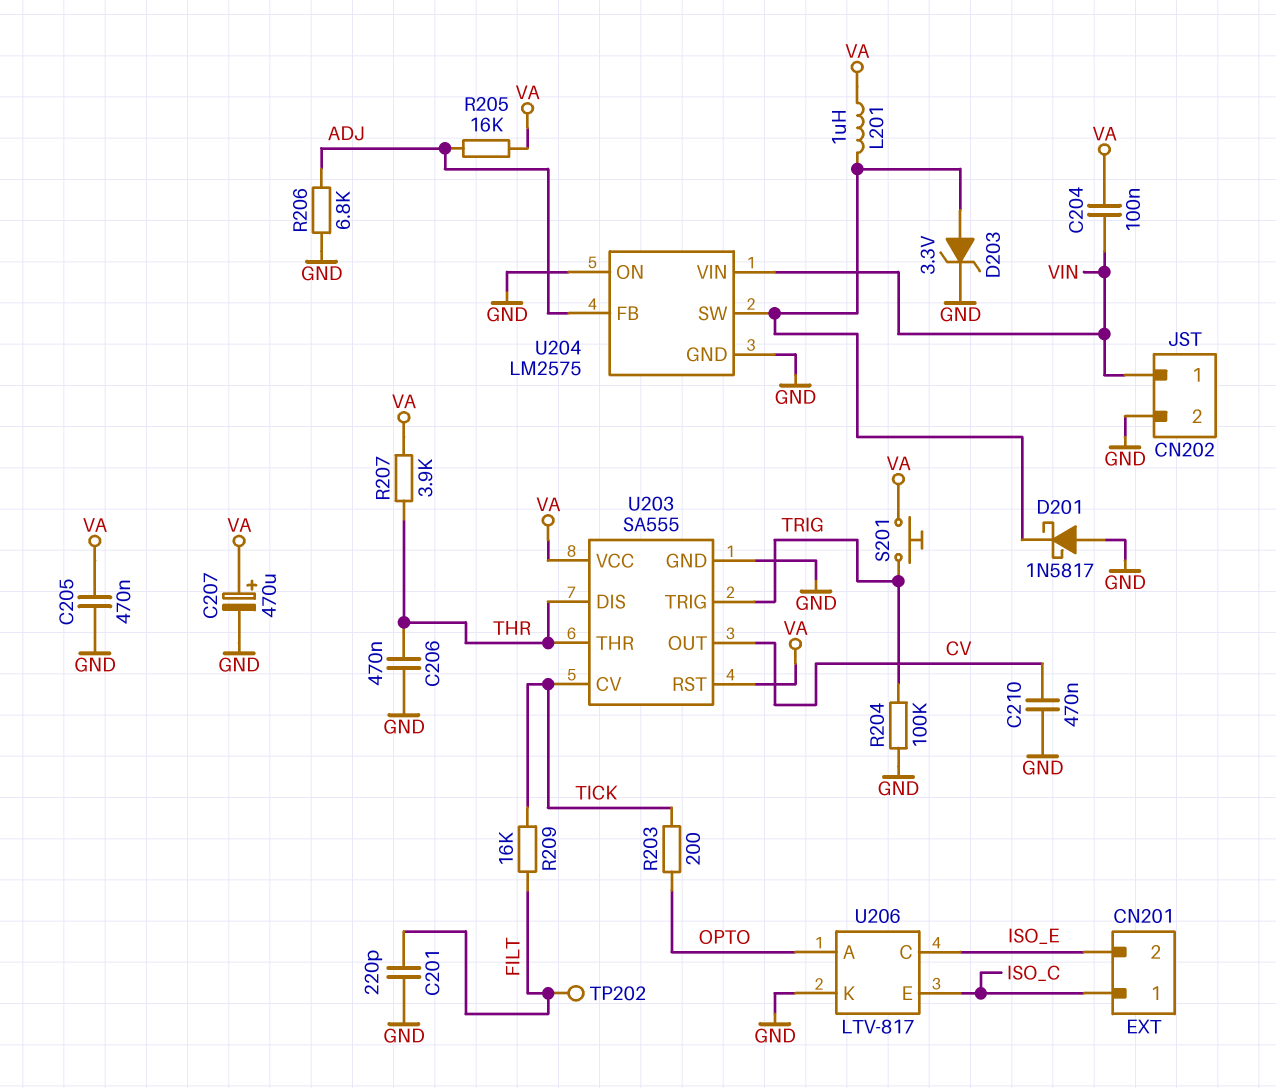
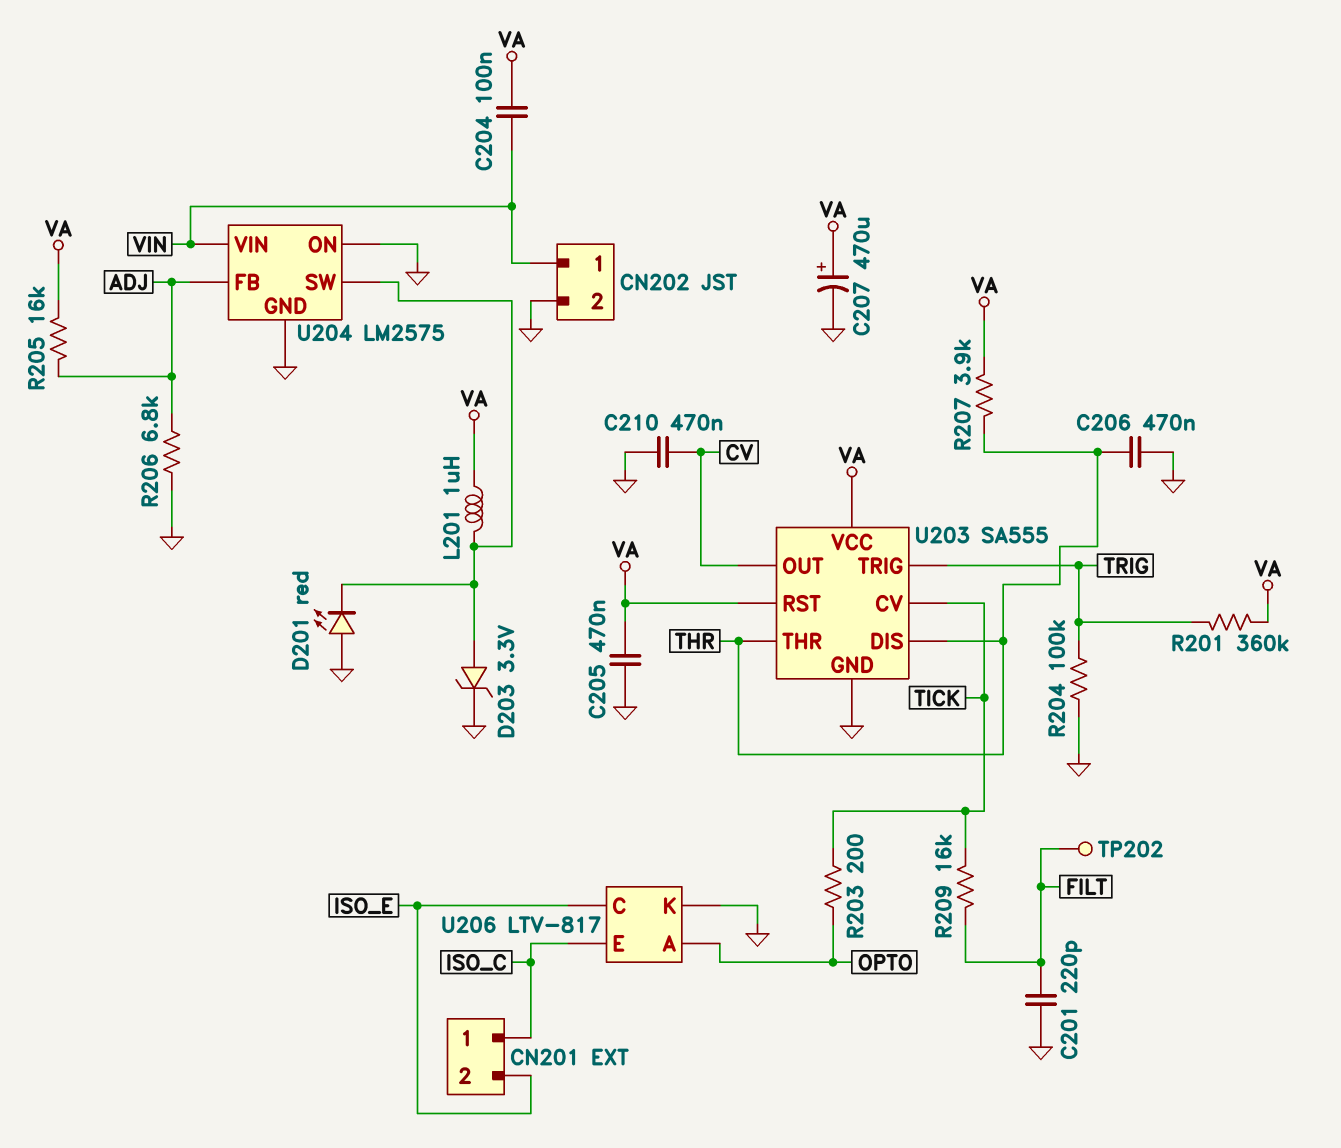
D201: schottky 1N5817 (A GND, K U204/SW) -> LED red (A GND, K U204/SW)
R201: none -> 360k (TRIG, VA)
S201: button (TRIG, VA) -> none

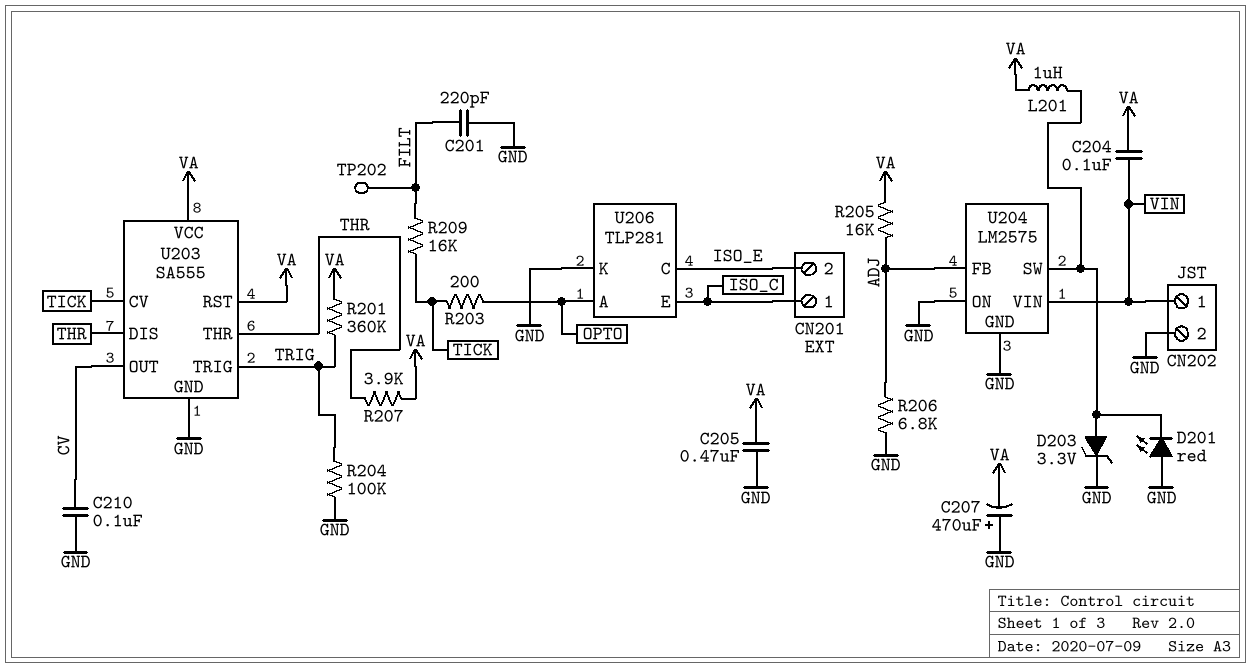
C206: 470nF (GND, THR) -> none
C207: 470uF (plus VA, minus GND) -> 470uF (plus GND, minus VA)
C210: 470nF (CV, GND) -> 100nF (CV, GND)
U206: LTV-817 -> TLP281

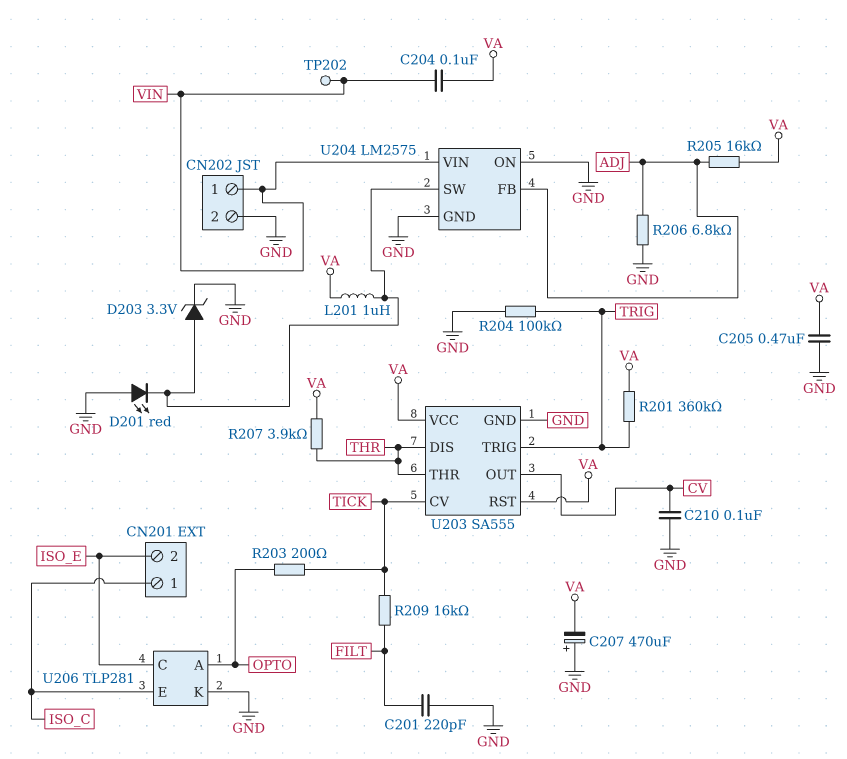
TP202: test point (FILT) -> test point (VIN)

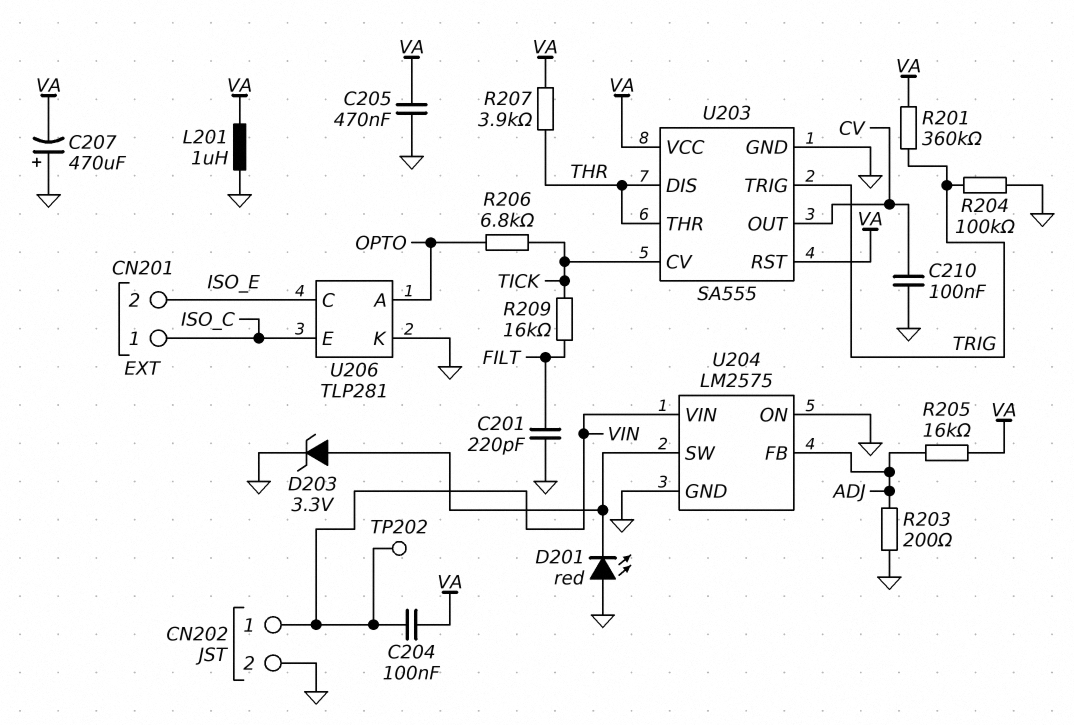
L201: 1uH (U204/SW, VA) -> 1uH (GND, VA)
R203: 200 (OPTO, TICK) -> 200 (ADJ, GND)
R206: 6.8k (ADJ, GND) -> 6.8k (OPTO, TICK)

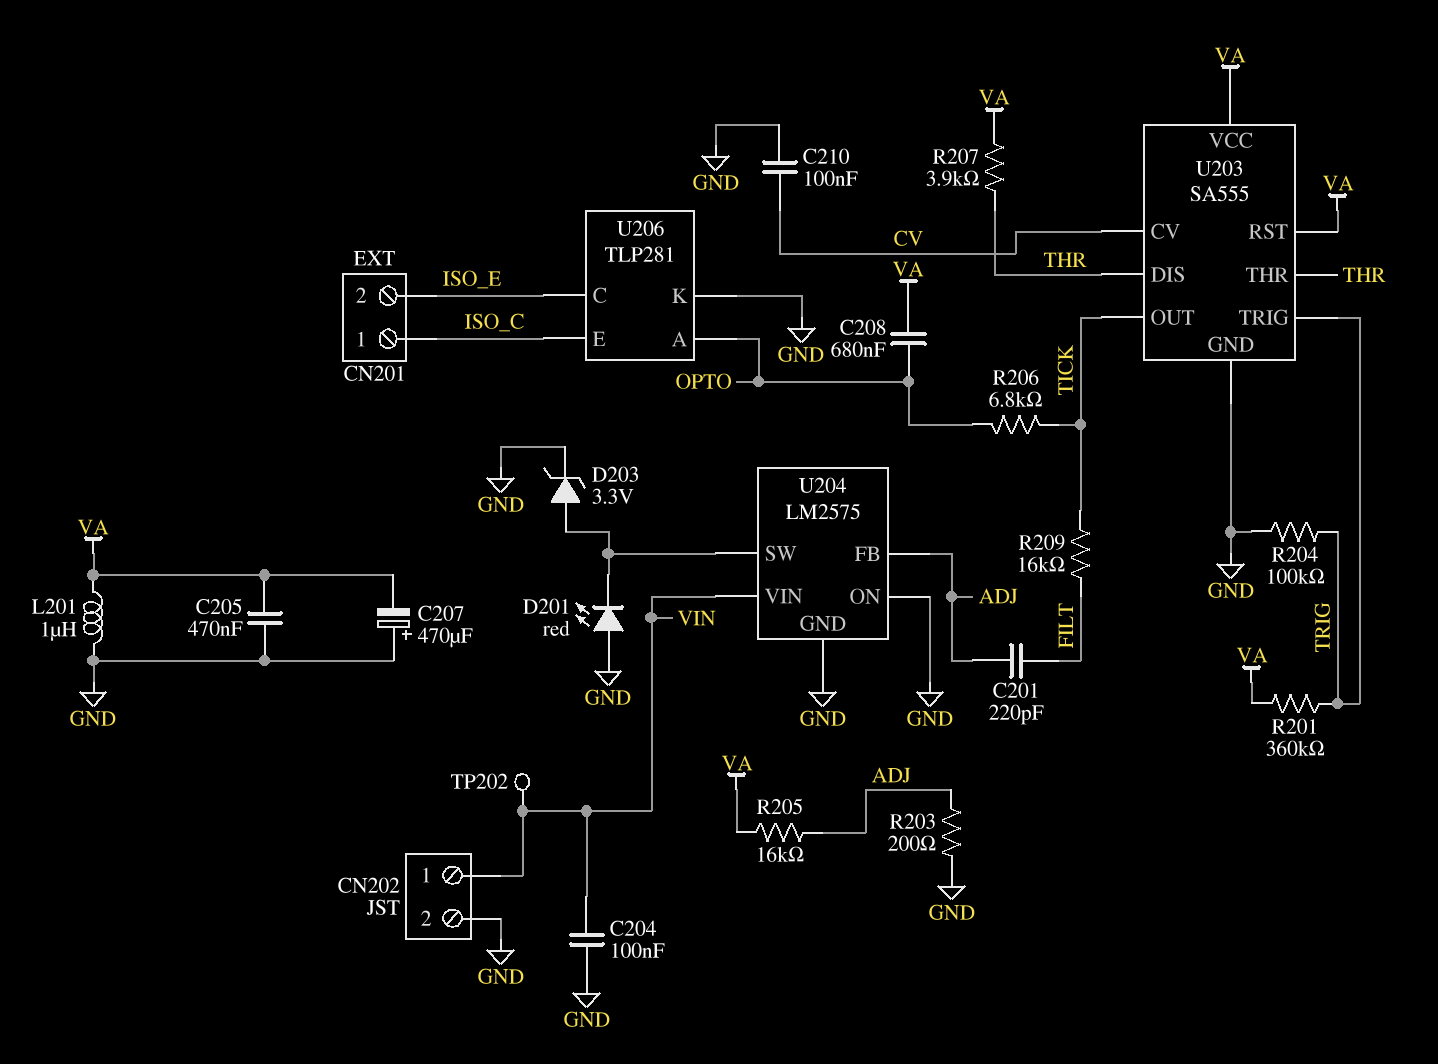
C201: 220pF (FILT, GND) -> 220pF (ADJ, FILT)
C204: 100nF (VA, VIN) -> 100nF (GND, VIN)
C208: none -> 680nF (OPTO, VA)
U203 pin CV: TICK -> CV
U203 pin OUT: CV -> TICK

